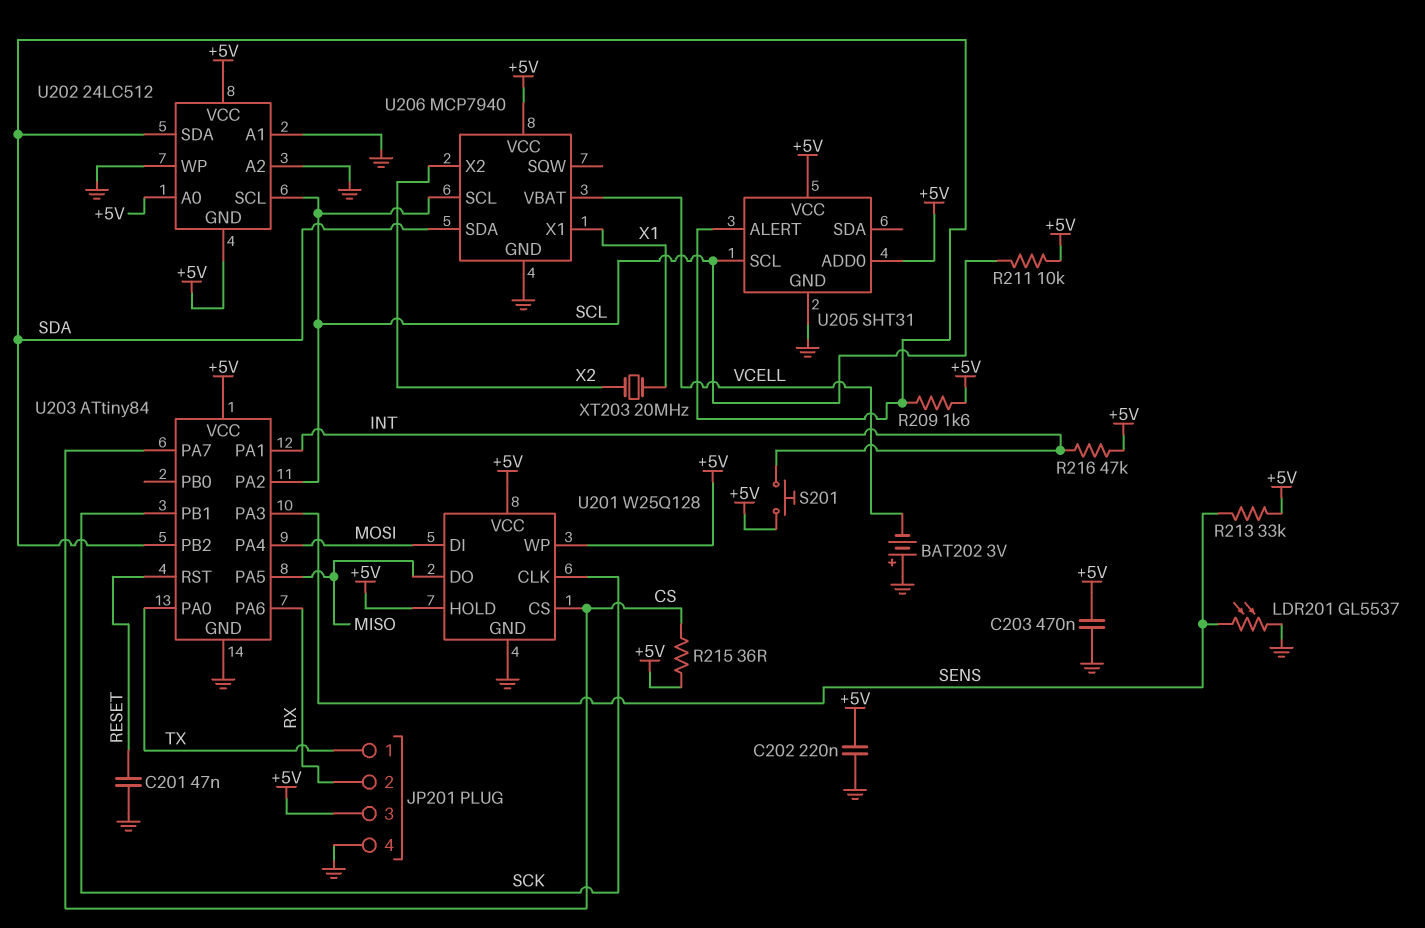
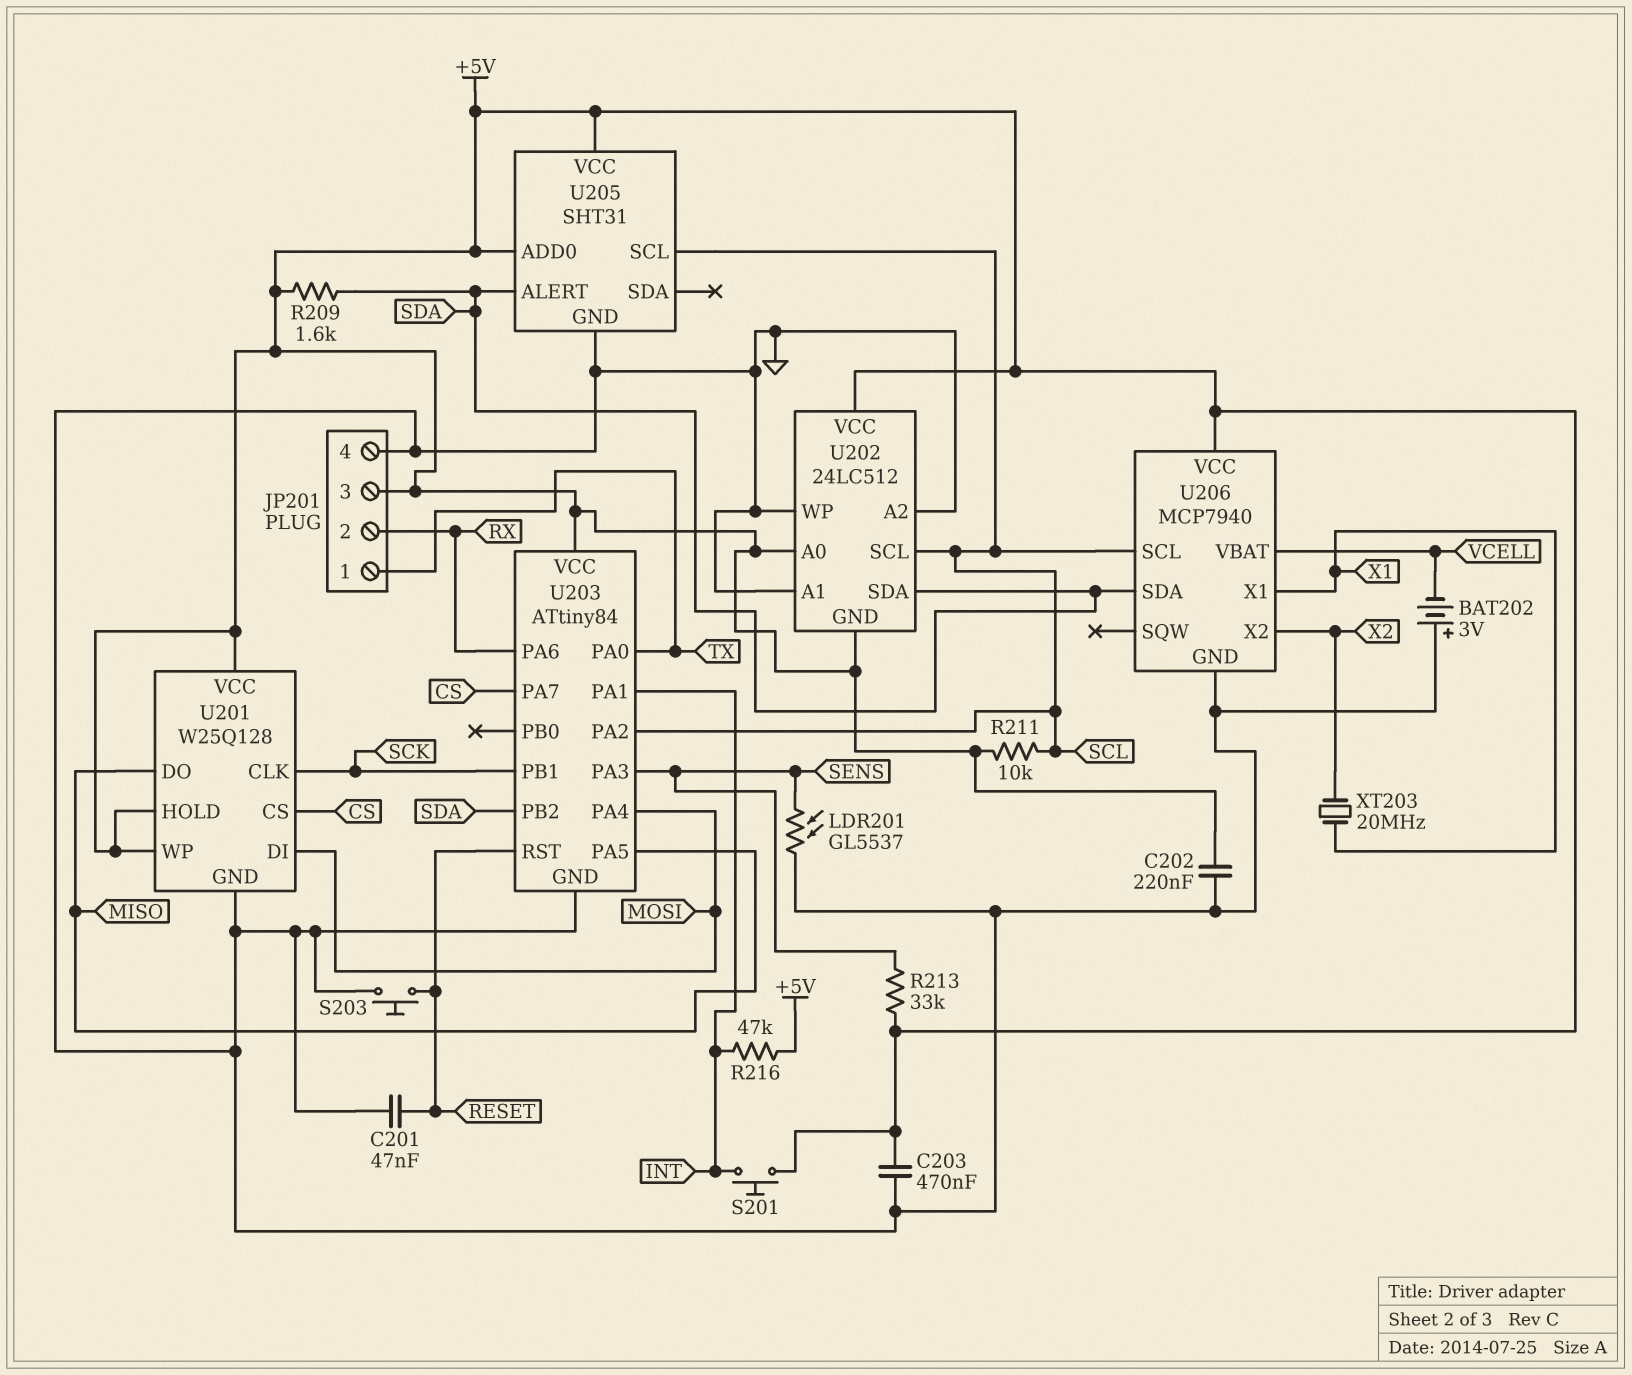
R215: 36 (+5V, CS) -> none
S203: none -> button (GND, RESET)

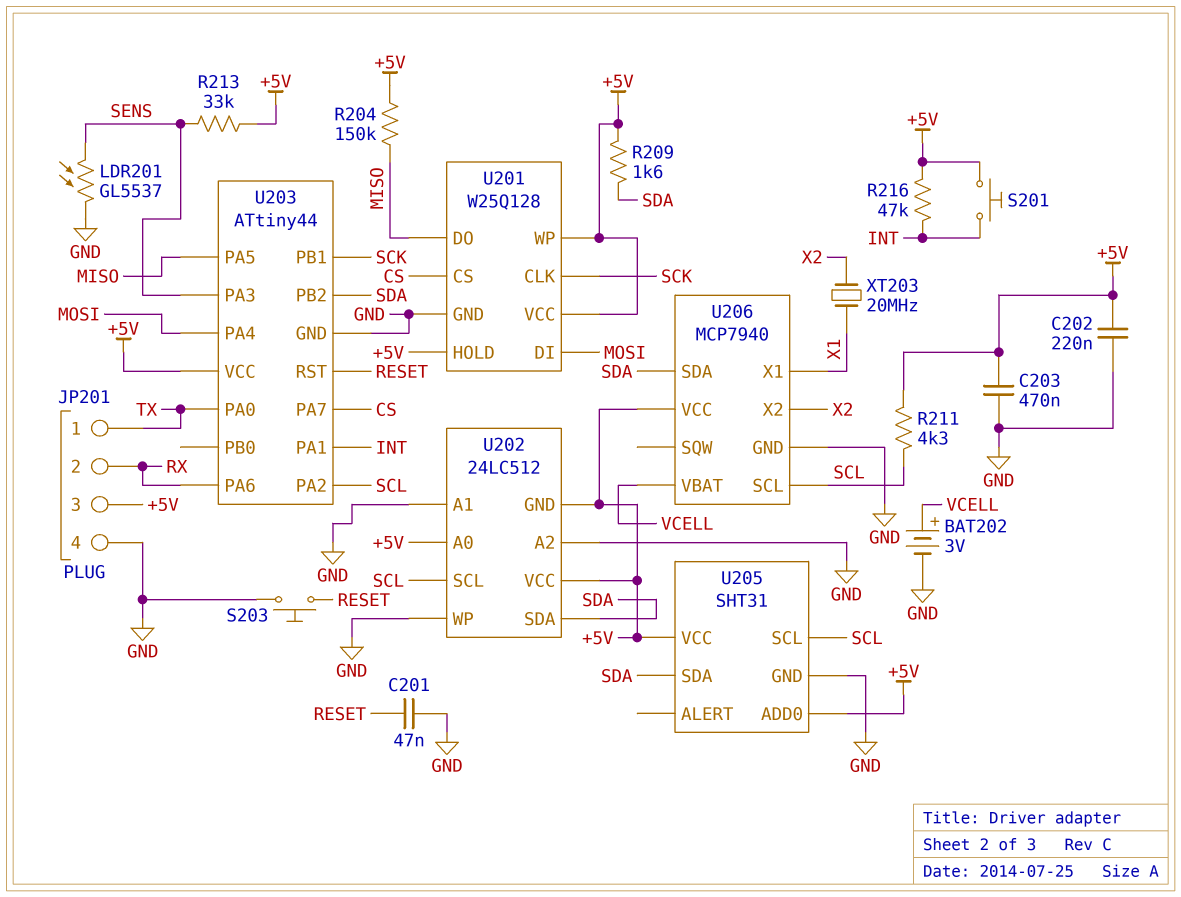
BAT202: 3V (plus GND, minus VCELL) -> 3V (plus VCELL, minus GND)
R204: none -> 150k (+5V, MISO)
R211: 10k (+5V, SCL) -> 4.3k (+5V, SCL)
U203: ATtiny84 -> ATtiny44
U205 pin ALERT: SDA -> none
U205 pin SDA: none -> SDA

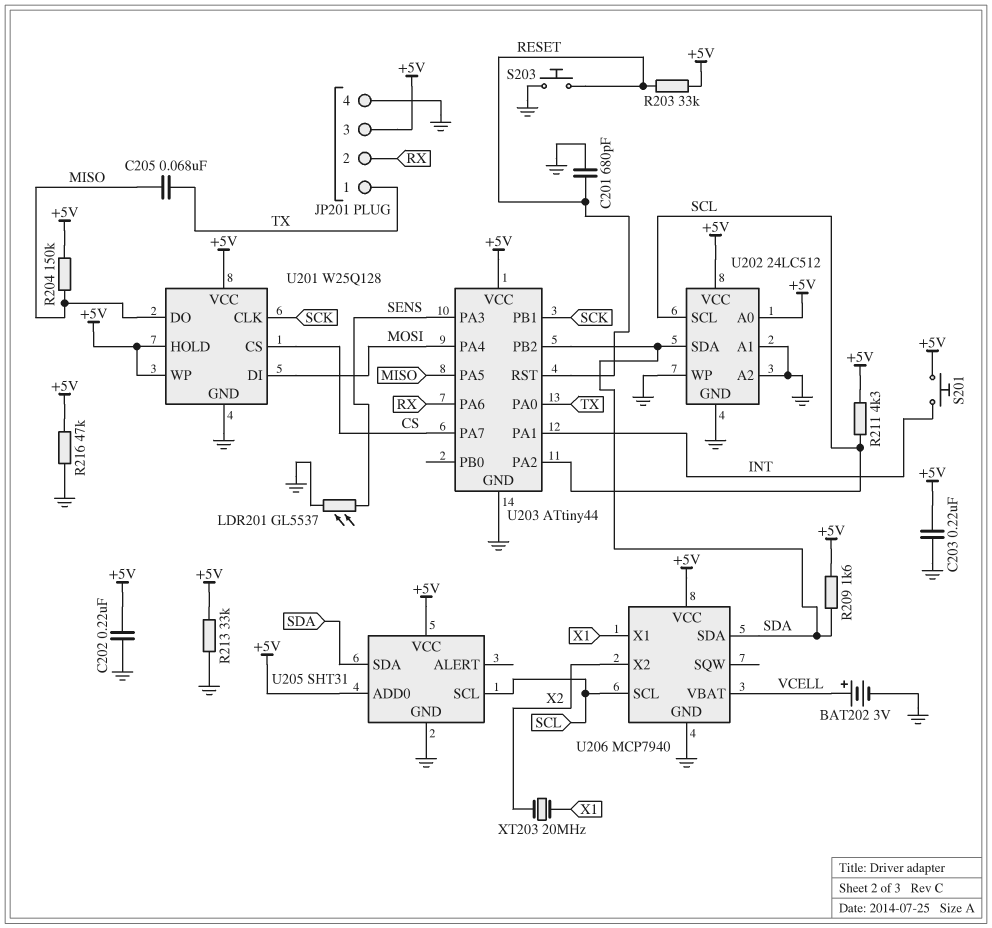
C201: 47nF (GND, RESET) -> 680pF (GND, RESET)
C203: 470nF (+5V, GND) -> 220nF (+5V, GND)
C205: none -> 68nF (MISO, TX)
R203: none -> 33k (+5V, RESET)
R213: 33k (+5V, SENS) -> 33k (+5V, GND)
R216: 47k (+5V, INT) -> 47k (+5V, GND)
U202 pin GND: +5V -> GND

